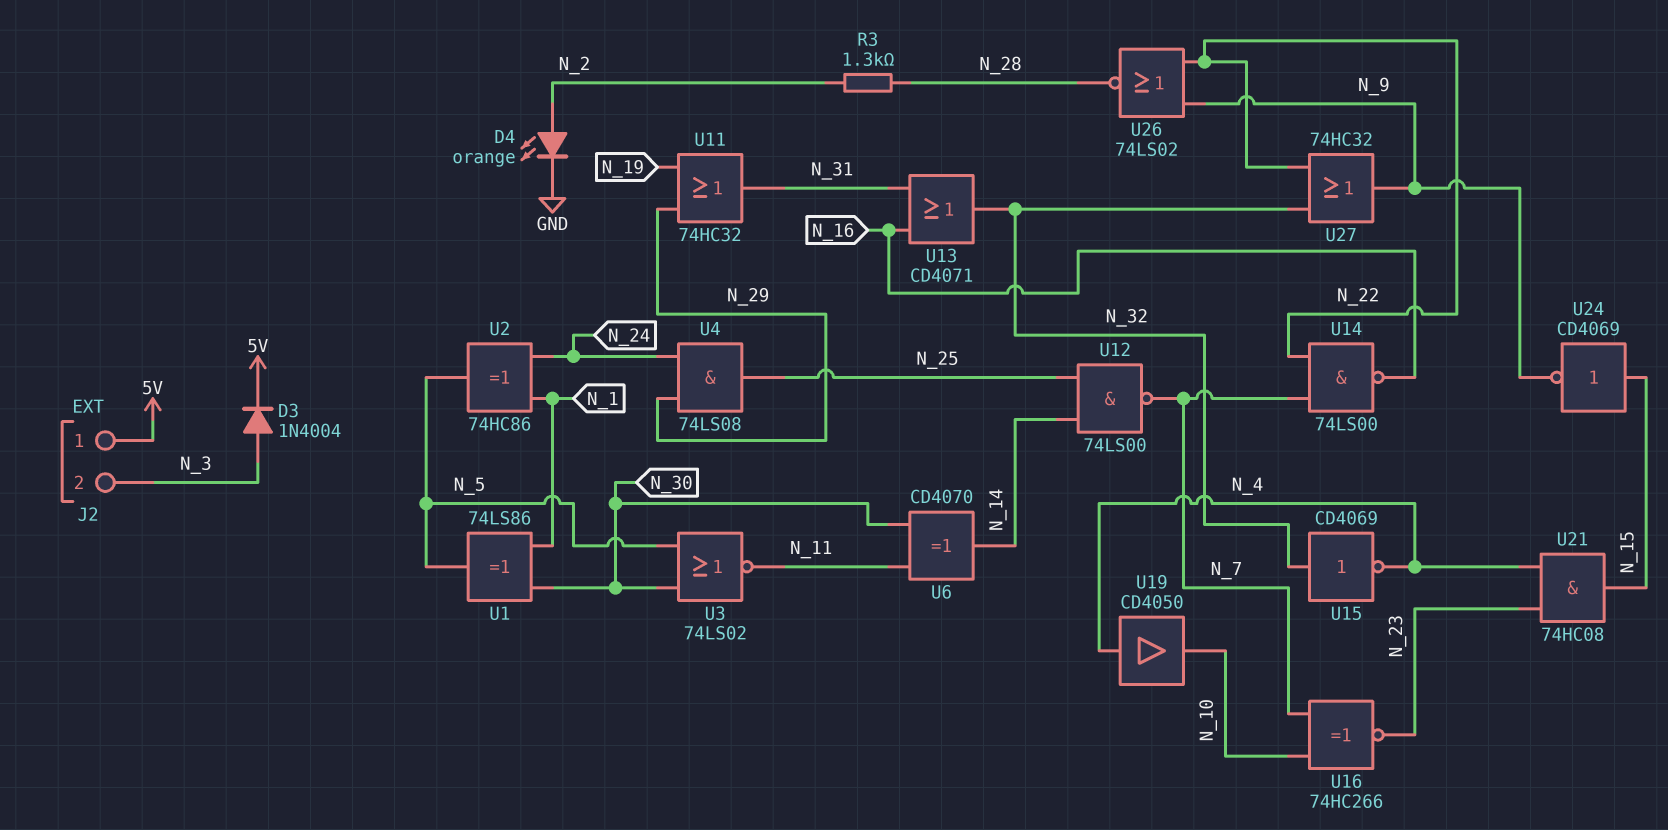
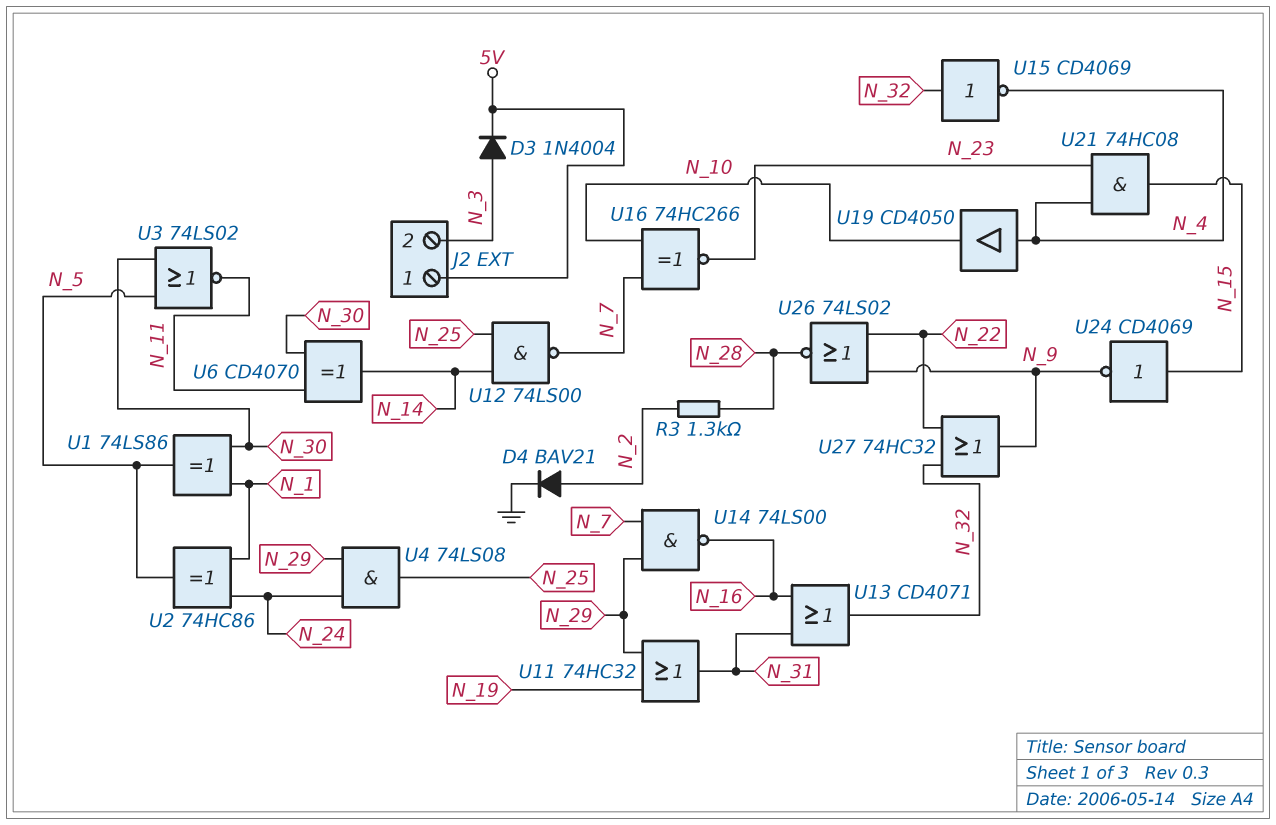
D4: LED orange (A N_2, K GND) -> diode BAV21 (A N_2, K GND)
U14: NAND 74LS00 (in N_7, in N_22, out N_16) -> NAND 74LS00 (in N_7, in N_29, out N_16)

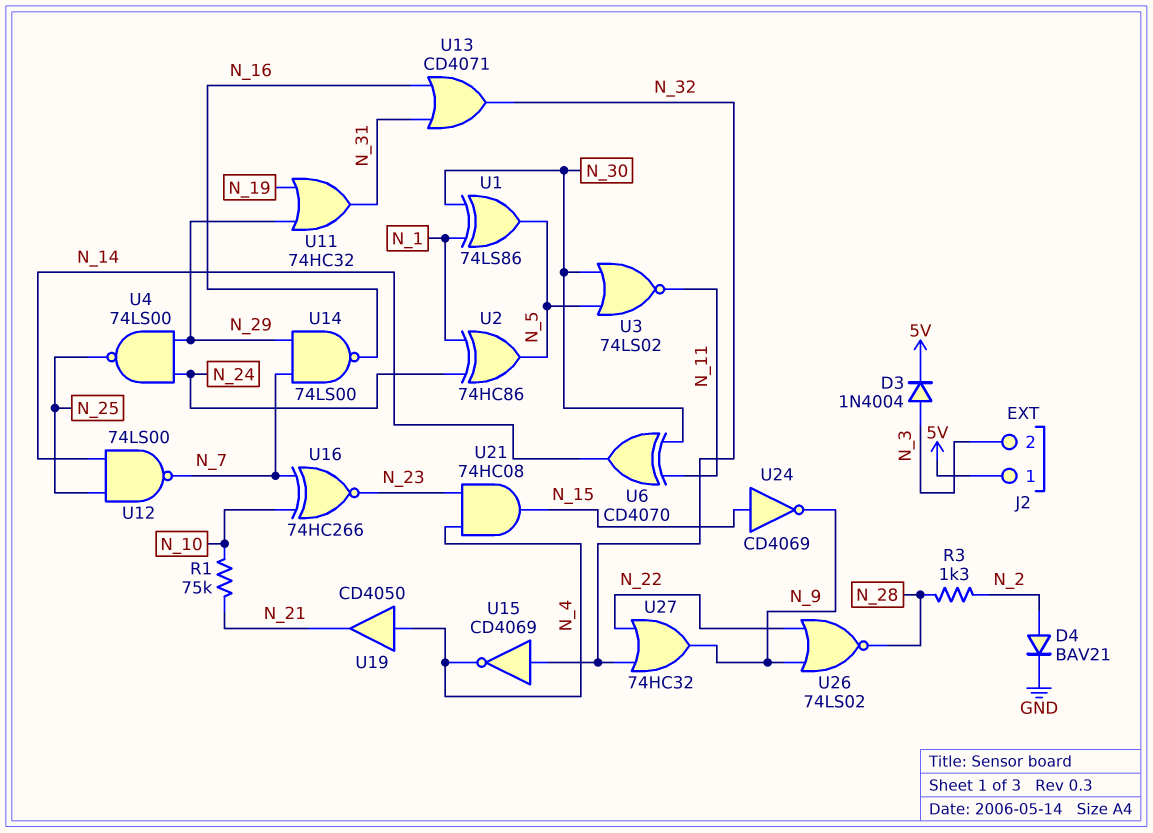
R1: none -> 75k (N_10, N_21)
U4: AND 74LS08 (in N_24, in N_29, out N_25) -> NAND 74LS00 (in N_24, in N_29, out N_25)
U19: buffer CD4050 (in N_4, out N_10) -> buffer CD4050 (in N_4, out N_21)

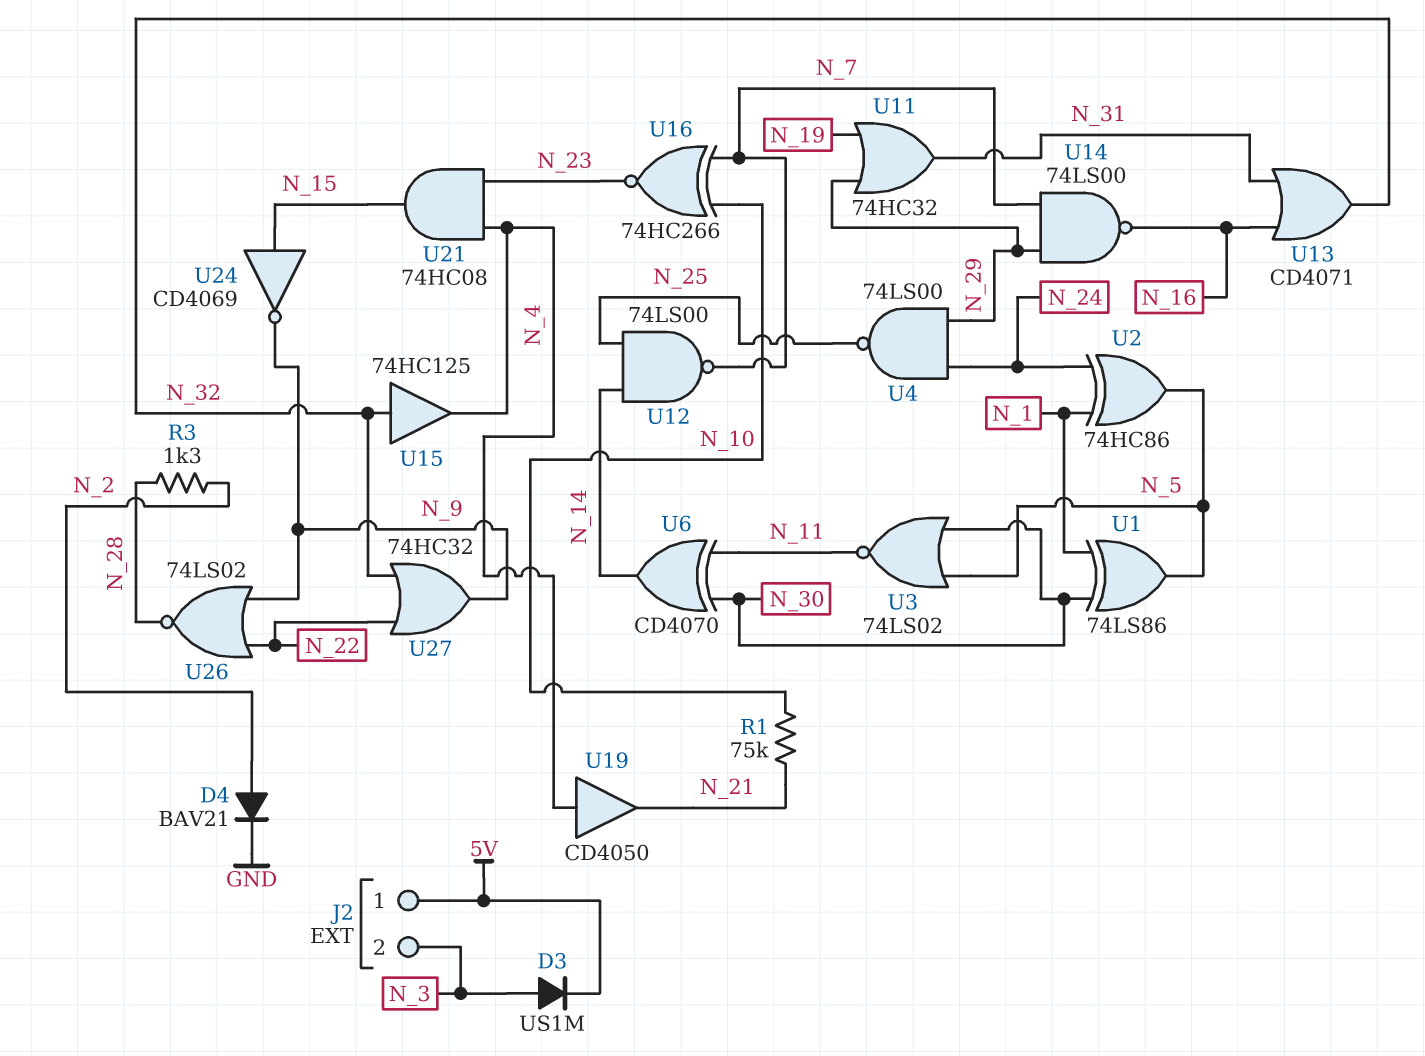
D3: diode 1N4004 (A N_3, K 5V) -> diode US1M (A N_3, K 5V)
U15: NOT CD4069 (in N_32, out N_4) -> buffer 74HC125 (in N_32, out N_4)

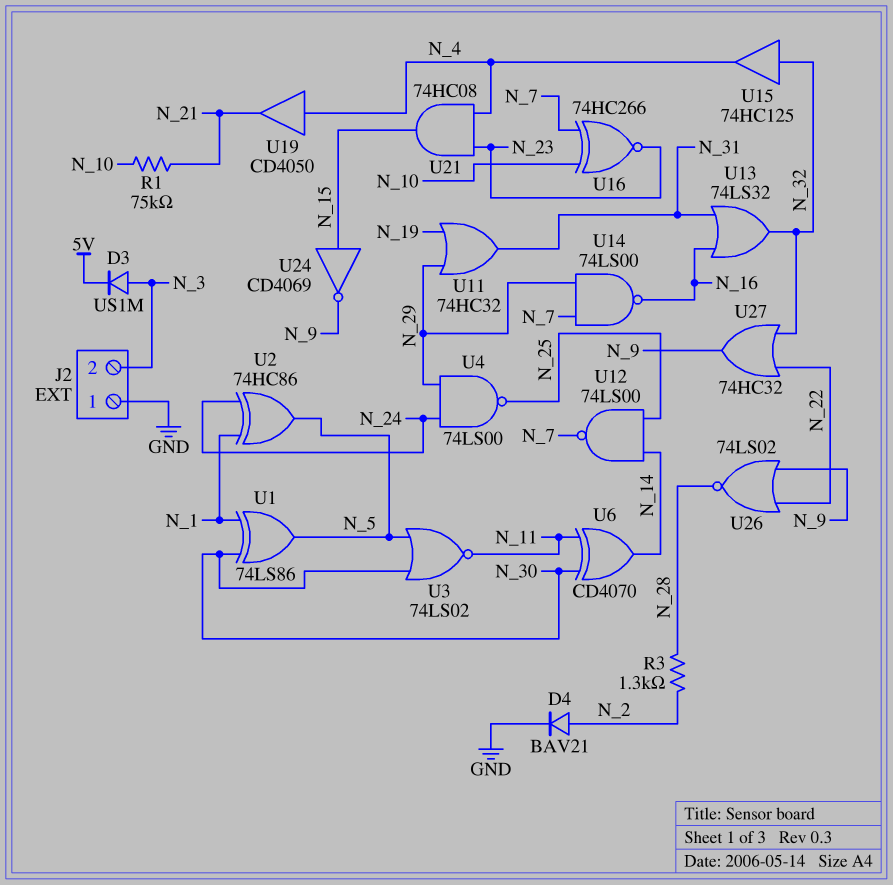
J2 pin 1: 5V -> GND
U13: OR CD4071 (in N_16, in N_31, out N_32) -> OR 74LS32 (in N_16, in N_31, out N_32)

